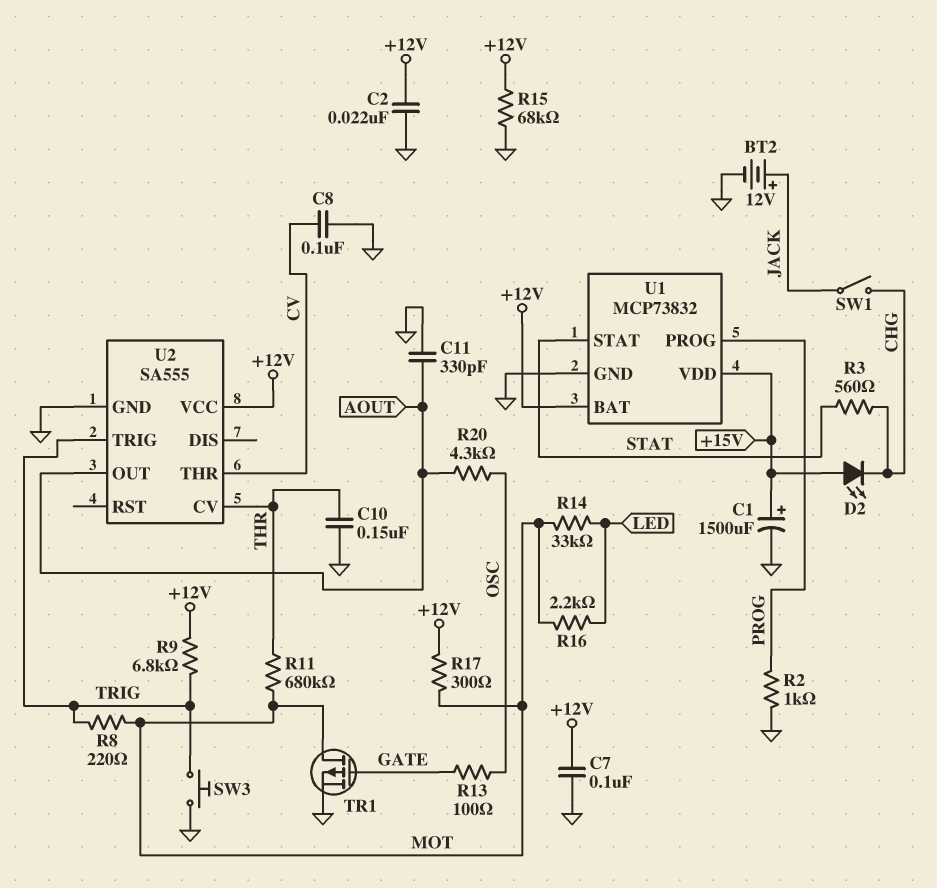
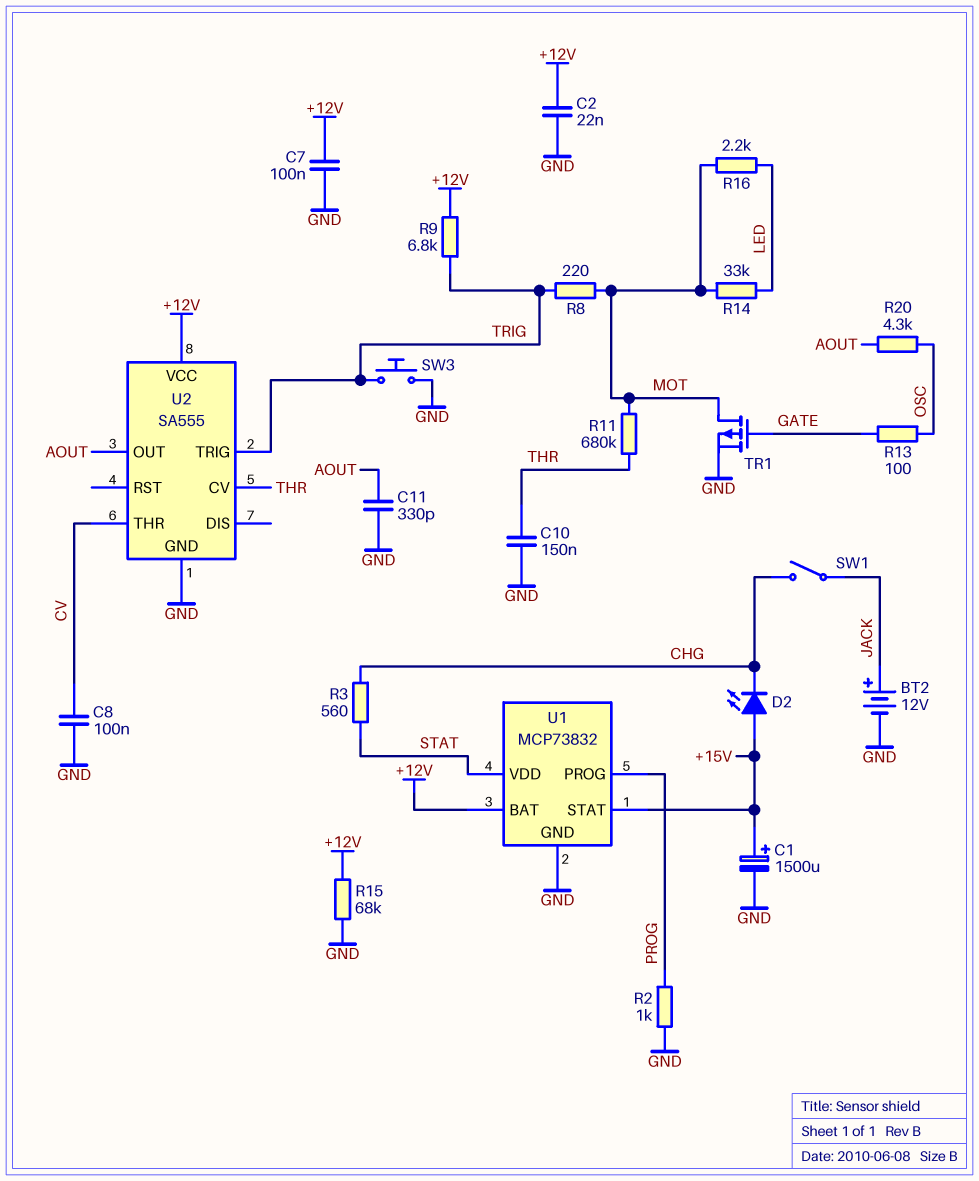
R17: 300 (+12V, MOT) -> none
U1 pin STAT: STAT -> +15V
U1 pin VDD: +15V -> STAT

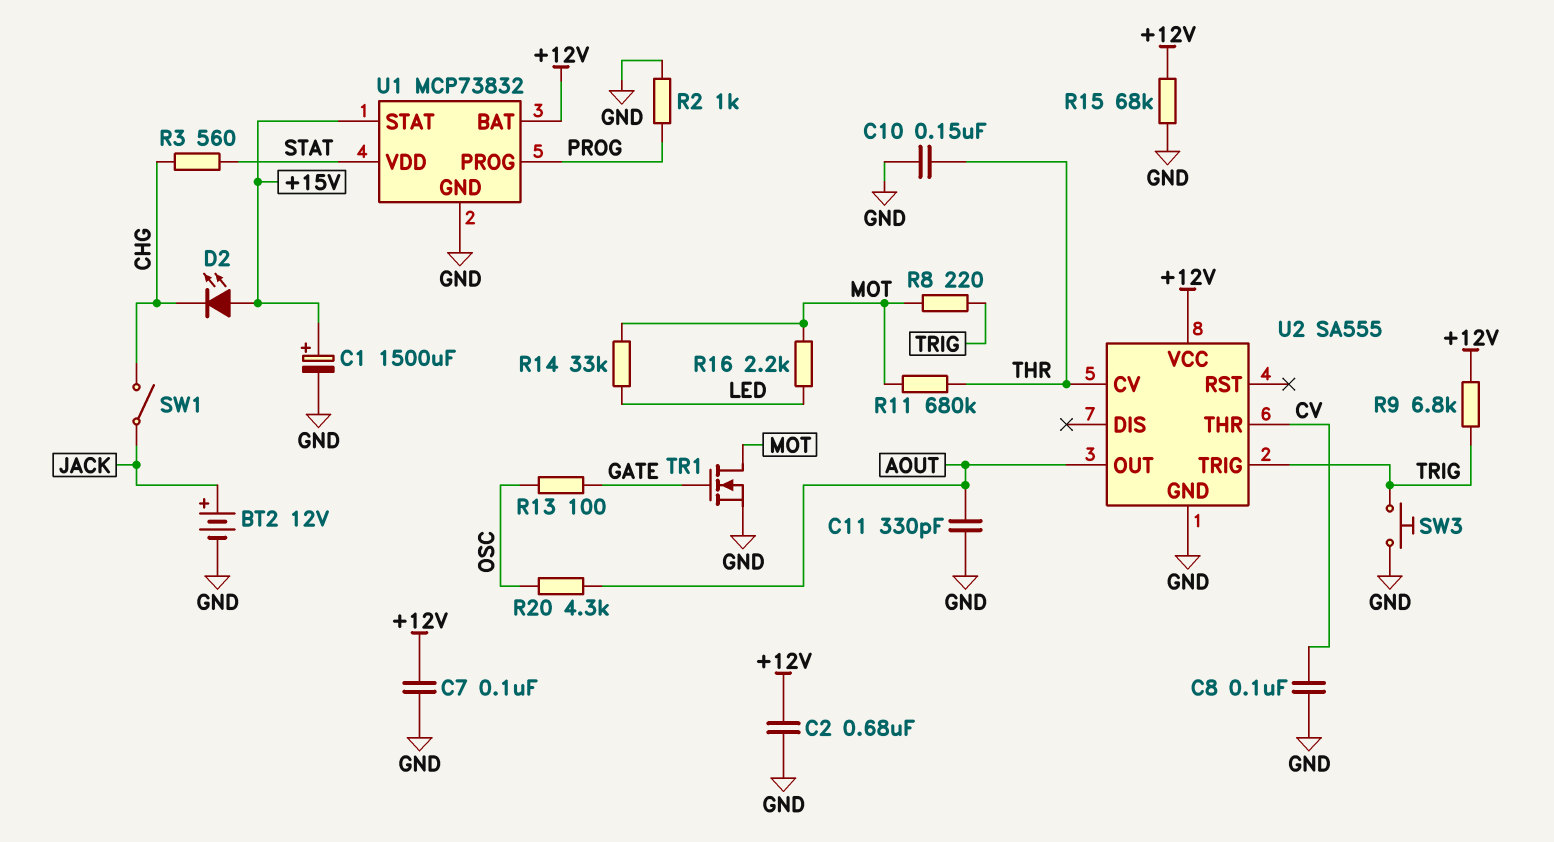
C2: 22nF (+12V, GND) -> 680nF (+12V, GND)
TR1: PMOS (G GATE, D MOT, S GND) -> NMOS (G GATE, D MOT, S GND)

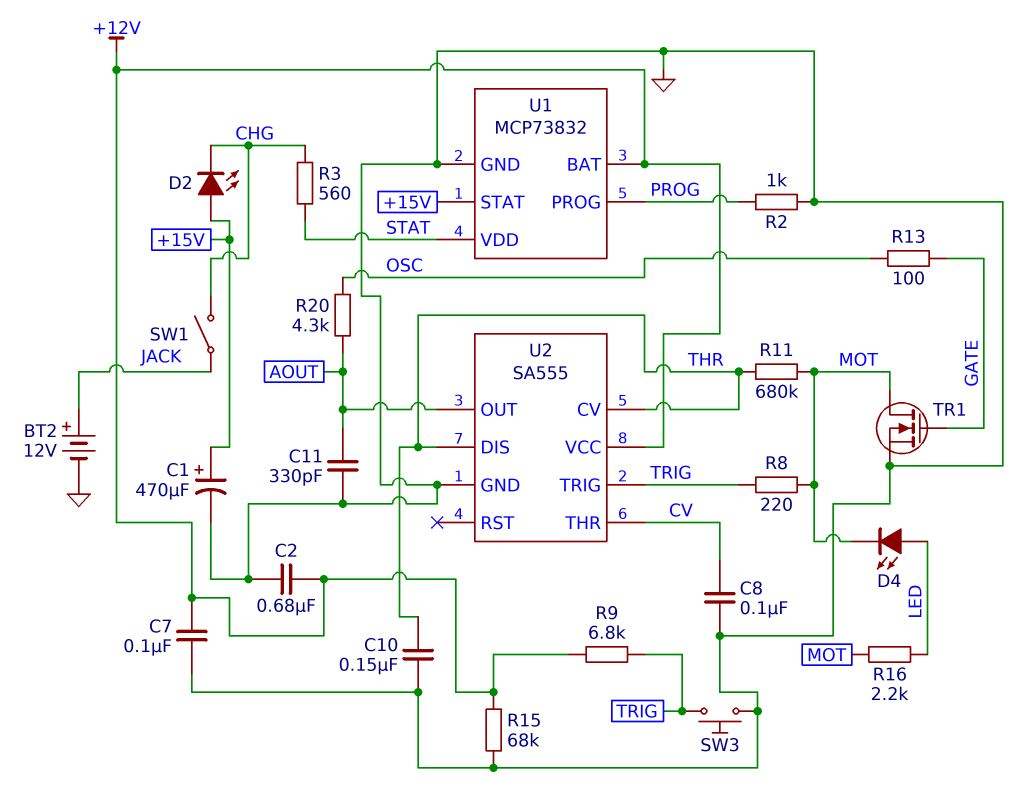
C1: 1500uF (plus +15V, minus GND) -> 470uF (plus +15V, minus GND)
D4: none -> LED (A LED, K MOT)
R14: 33k (LED, MOT) -> none
U2 pin DIS: none -> THR

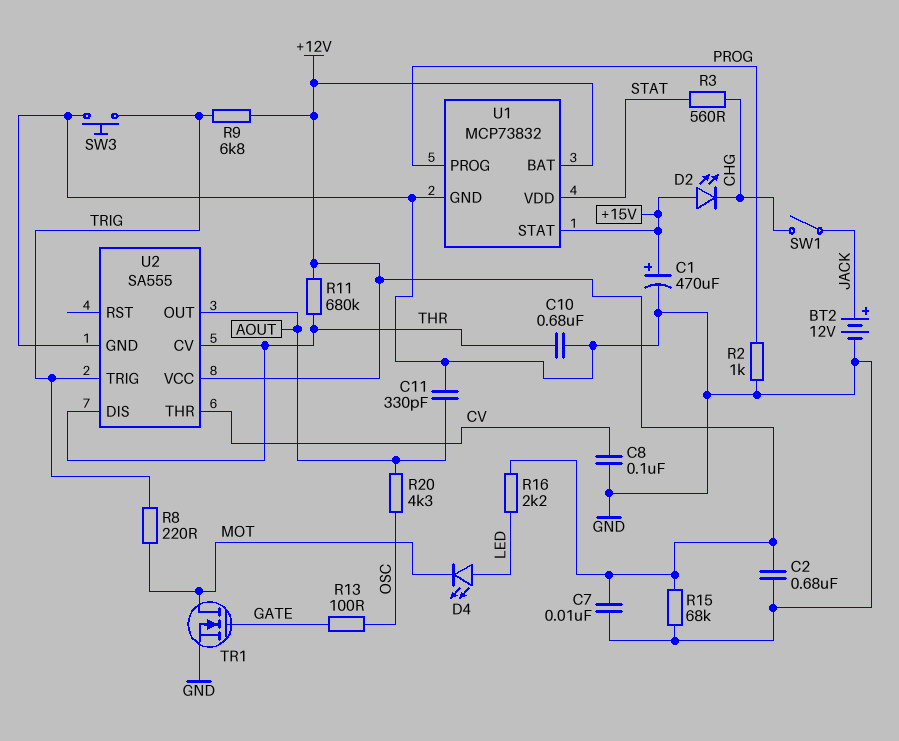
C7: 100nF (+12V, GND) -> 10nF (+12V, GND)
C10: 150nF (GND, THR) -> 680nF (GND, THR)
R11: 680k (MOT, THR) -> 680k (+12V, THR)
R16: 2.2k (LED, MOT) -> 2.2k (+12V, LED)

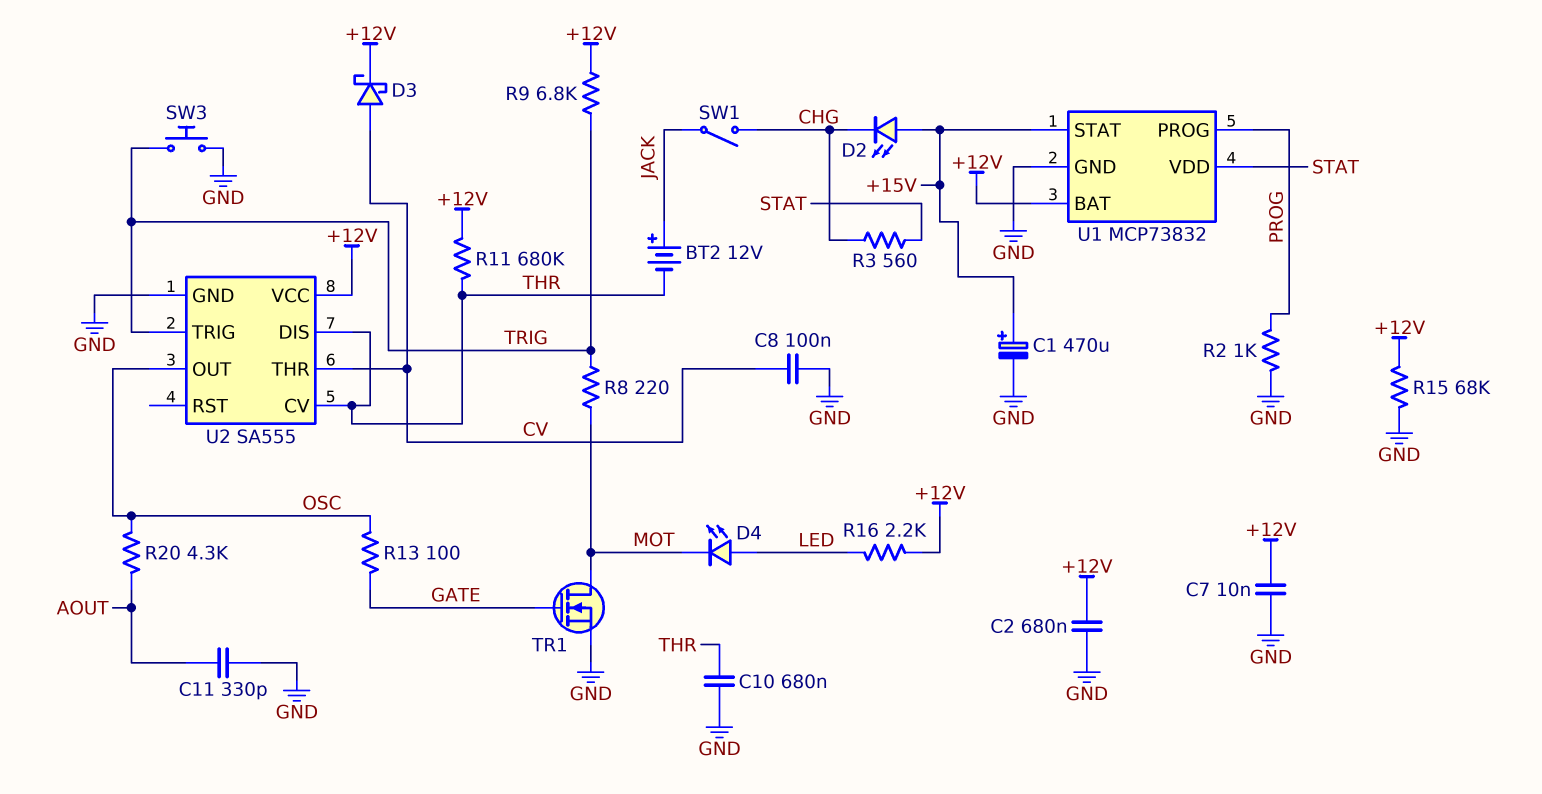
BT2: 12V (plus JACK, minus GND) -> 12V (plus JACK, minus THR)
D3: none -> schottky (A CV, K +12V)
U2 pin OUT: AOUT -> OSC

